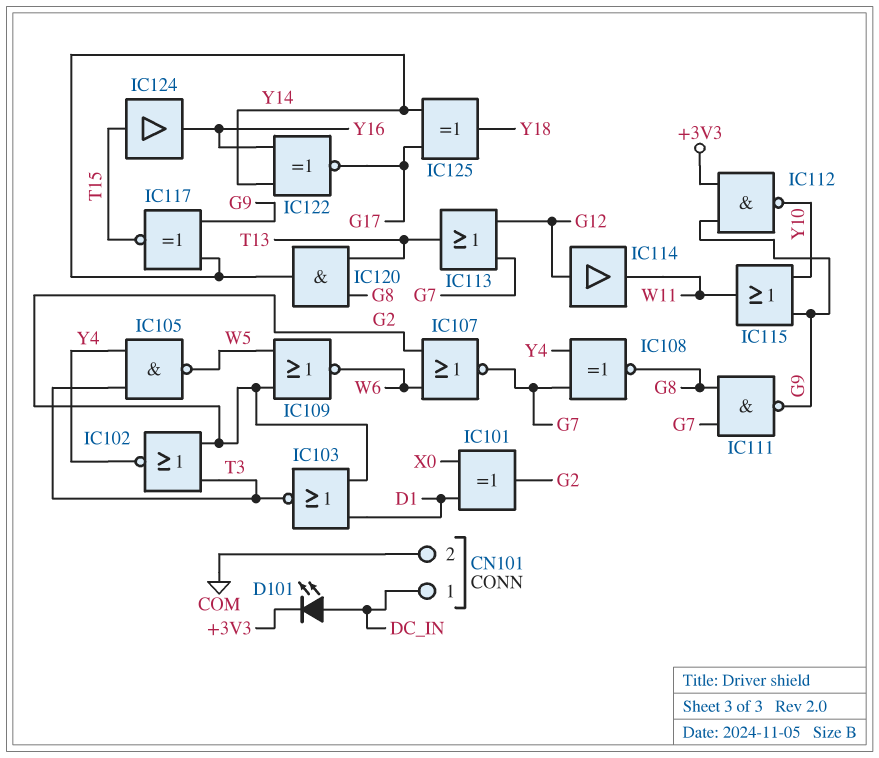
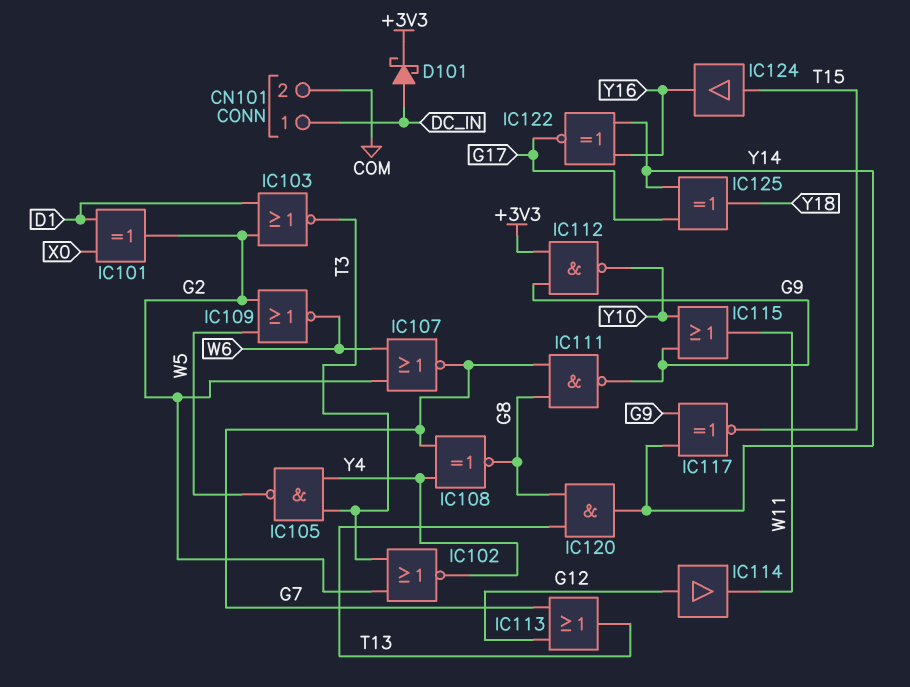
D101: LED (A DC_IN, K +3V3) -> schottky (A DC_IN, K +3V3)

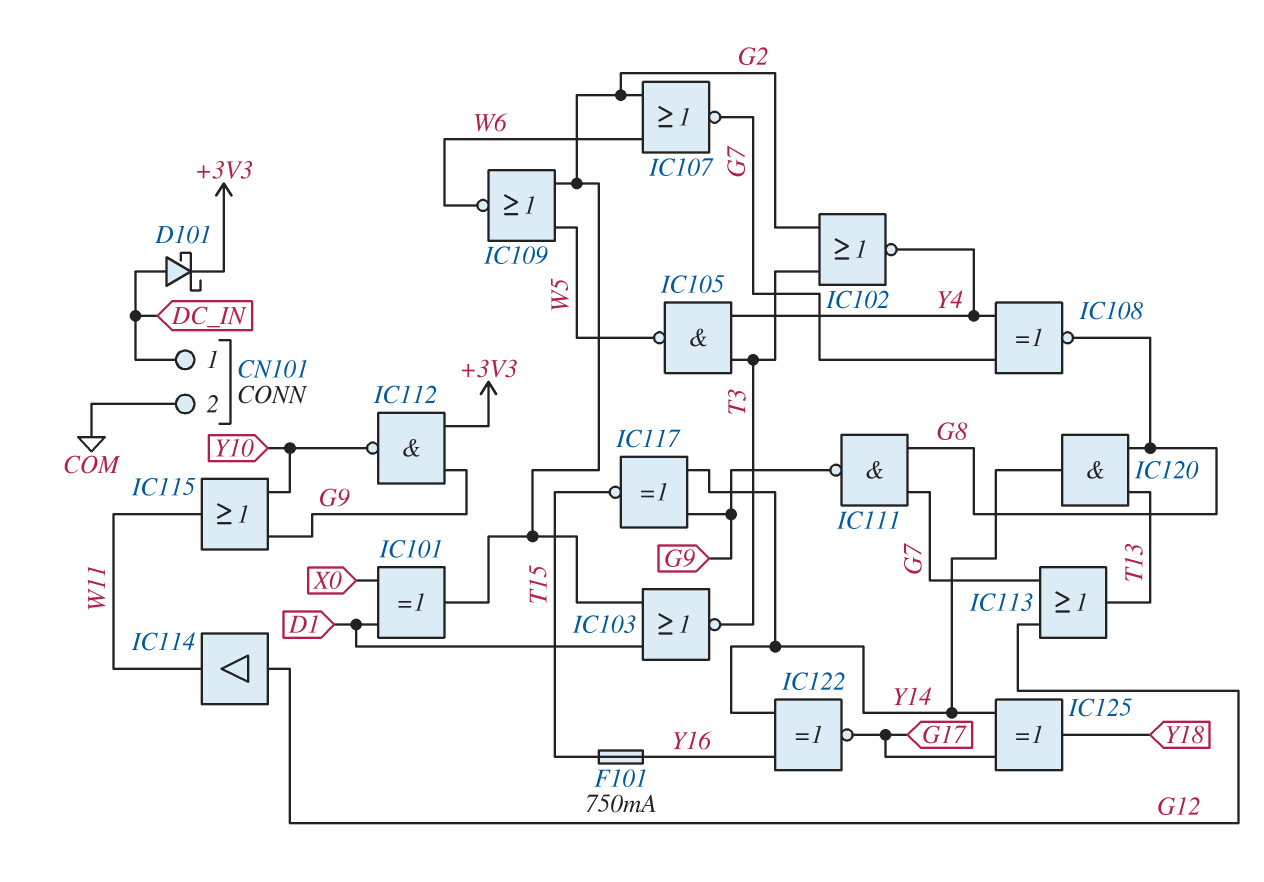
F101: none -> 750mA (T15, Y16)
IC124: buffer (in T15, out Y16) -> none

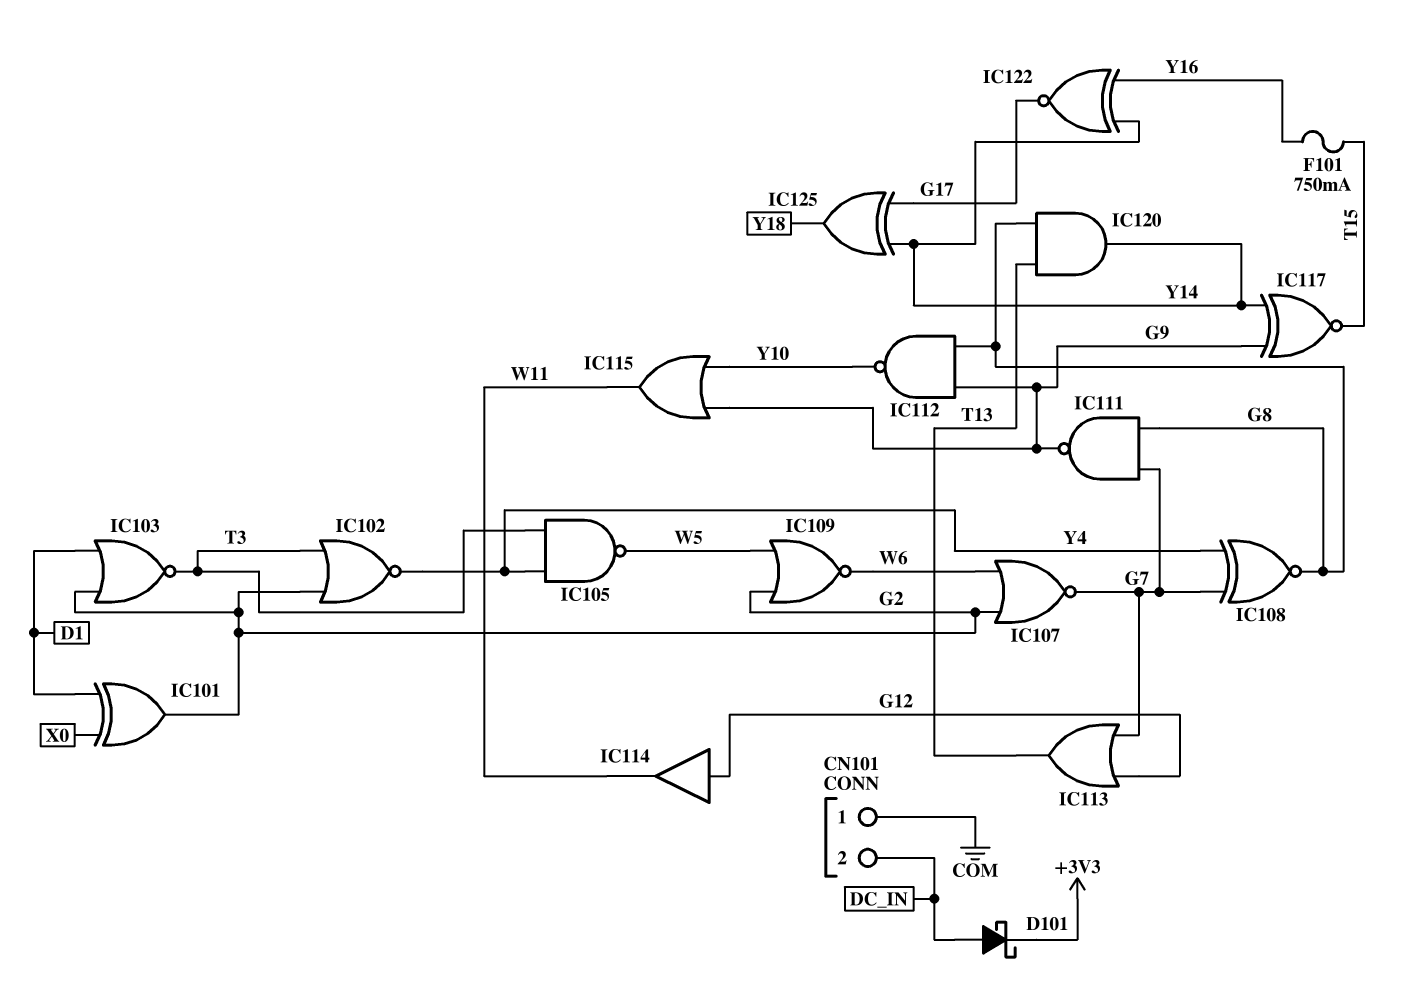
CN101 pin 1: DC_IN -> COM
CN101 pin 2: COM -> DC_IN
IC112: NAND (in +3V3, in G9, out Y10) -> NAND (in G8, in G9, out Y10)

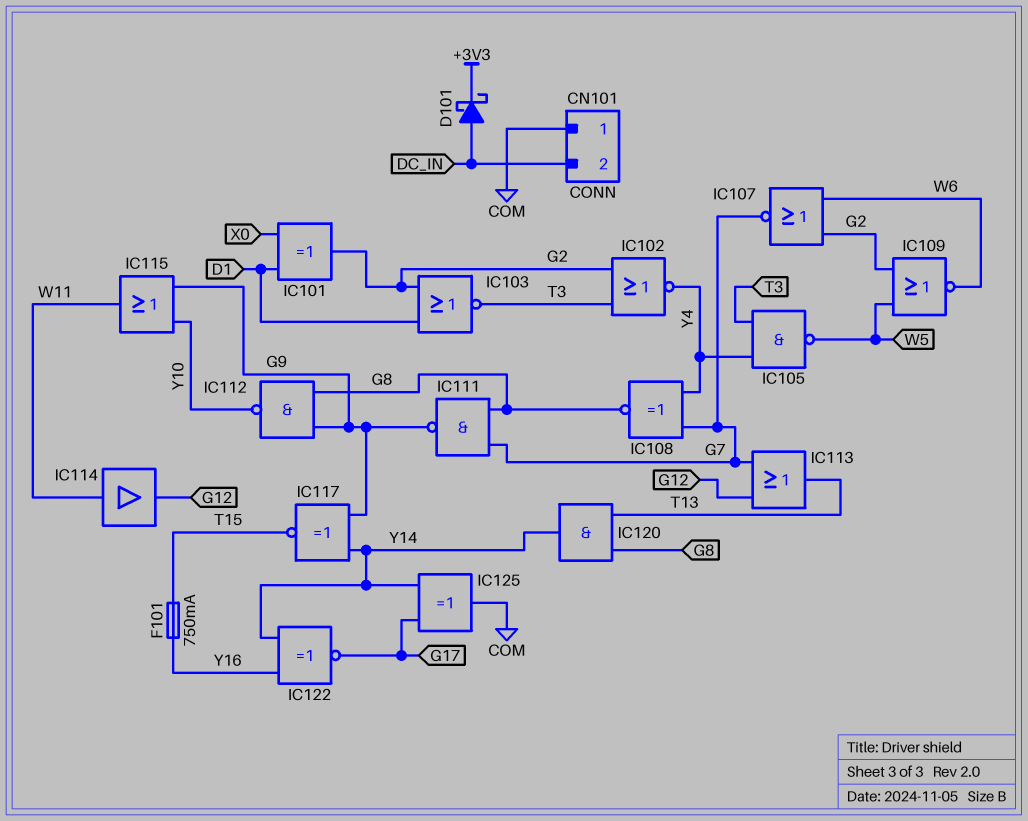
IC114: buffer (in G12, out W11) -> buffer (in W11, out G12)
IC125: XOR (in G17, in Y14, out Y18) -> XOR (in G17, in Y14, out COM)

